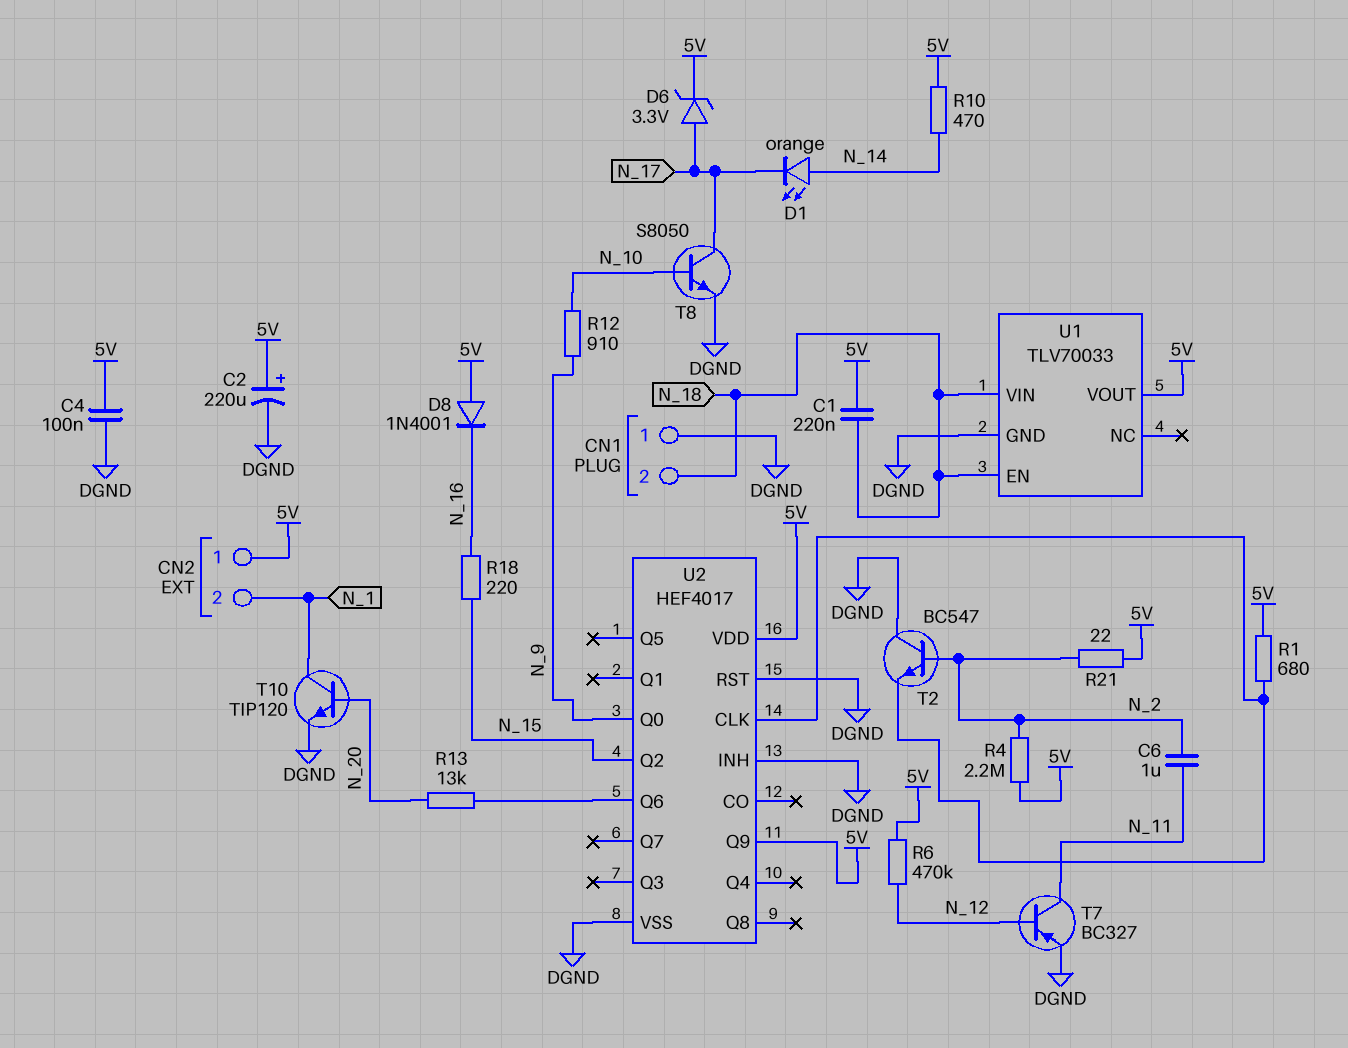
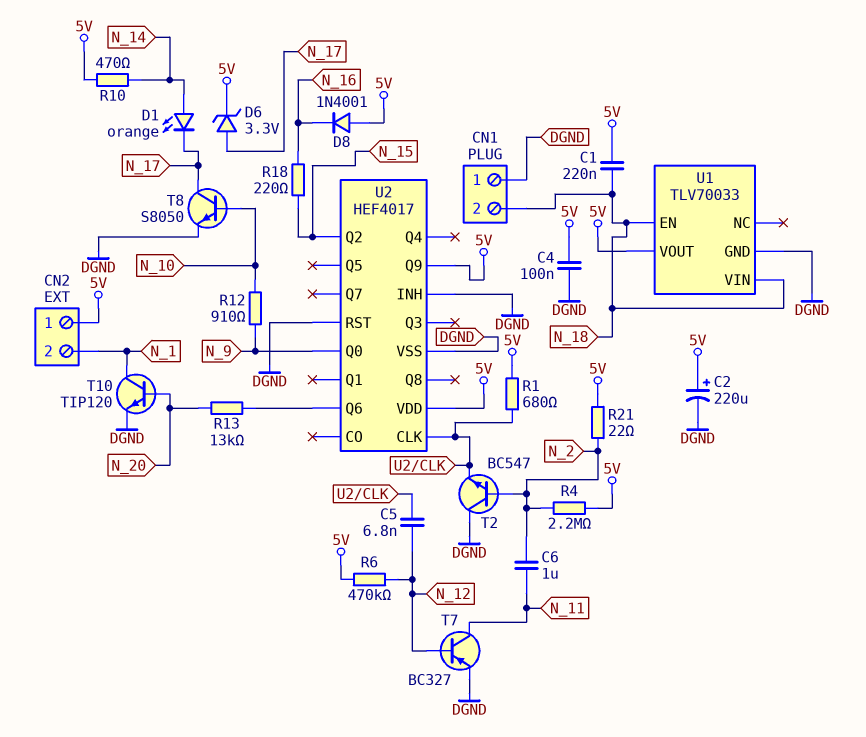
C5: none -> 6.8nF (N_12, U2/CLK)

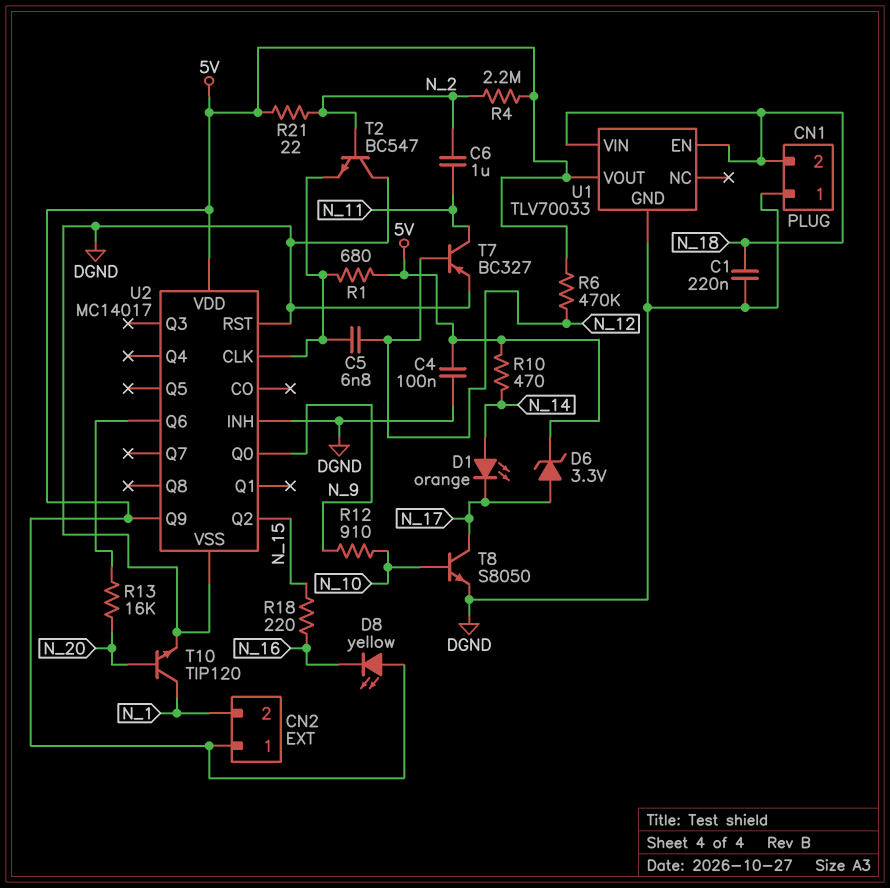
C1: 220nF (5V, N_18) -> 220nF (DGND, N_18)
C2: 220uF (plus 5V, minus DGND) -> none
D8: diode 1N4001 (A 5V, K N_16) -> LED yellow (A 5V, K N_16)
R13: 13k (N_20, U2/Q6) -> 16k (N_20, U2/Q6)
U2: HEF4017 -> MC14017

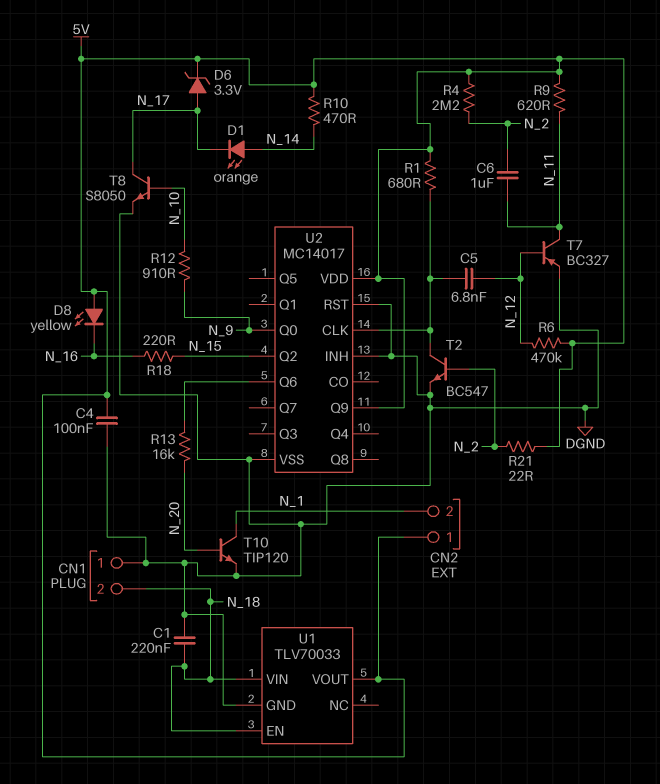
R9: none -> 620 (5V, N_11)
T2: NPN BC547 (B N_2, C DGND, E U2/CLK) -> NPN BC547 (B N_2, C U2/CLK, E DGND)

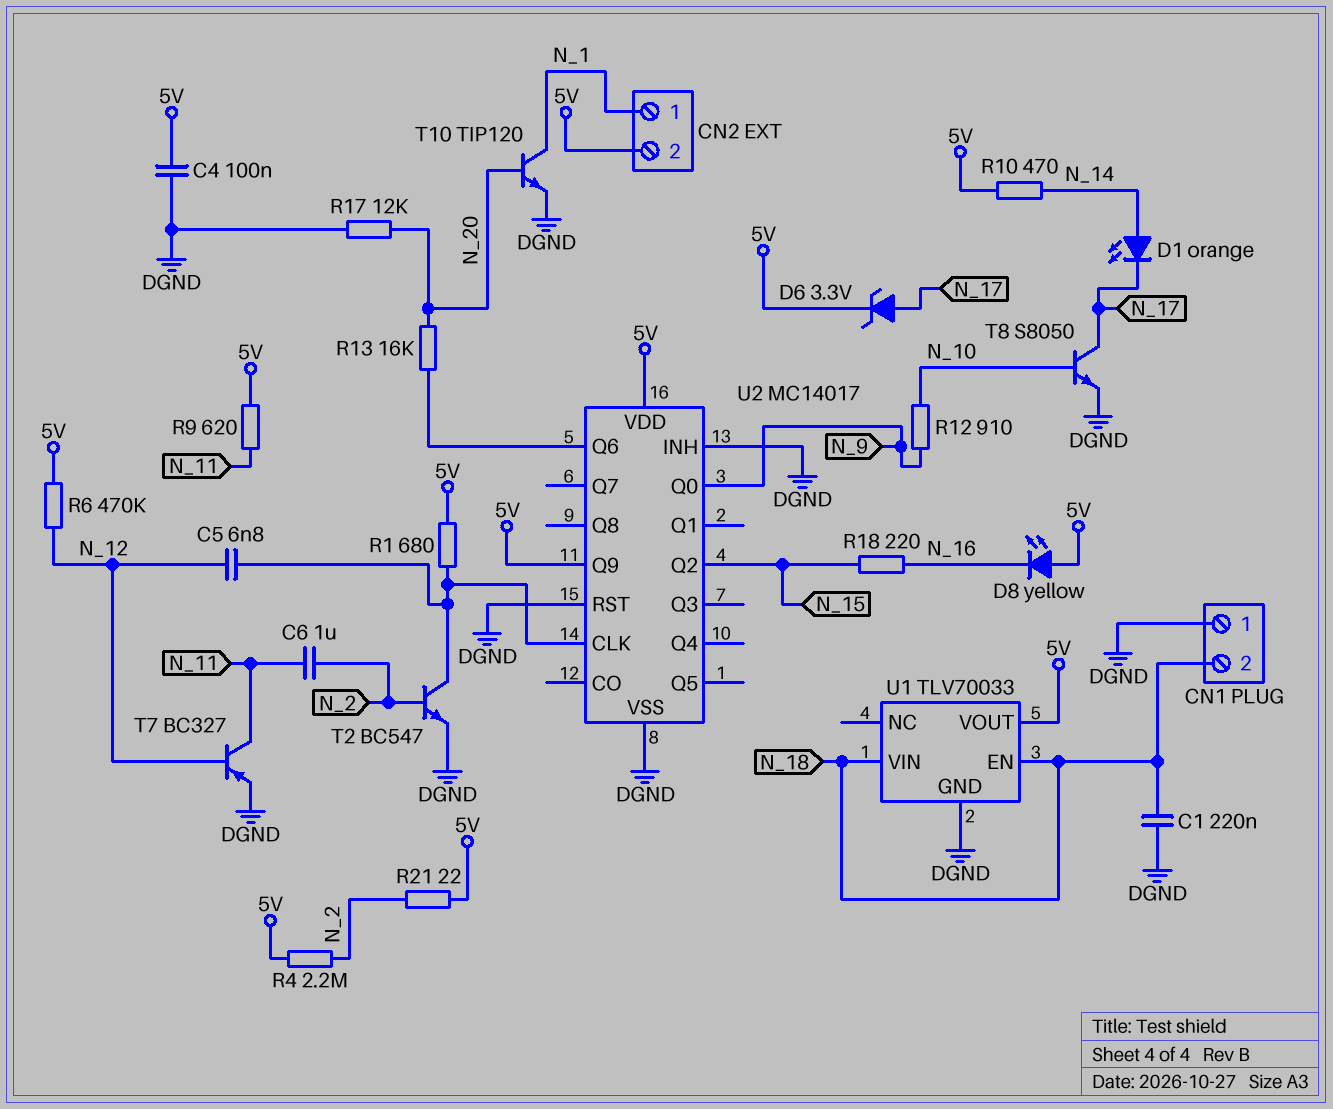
CN2 pin 1: 5V -> N_1
CN2 pin 2: N_1 -> 5V
R17: none -> 12k (DGND, N_20)

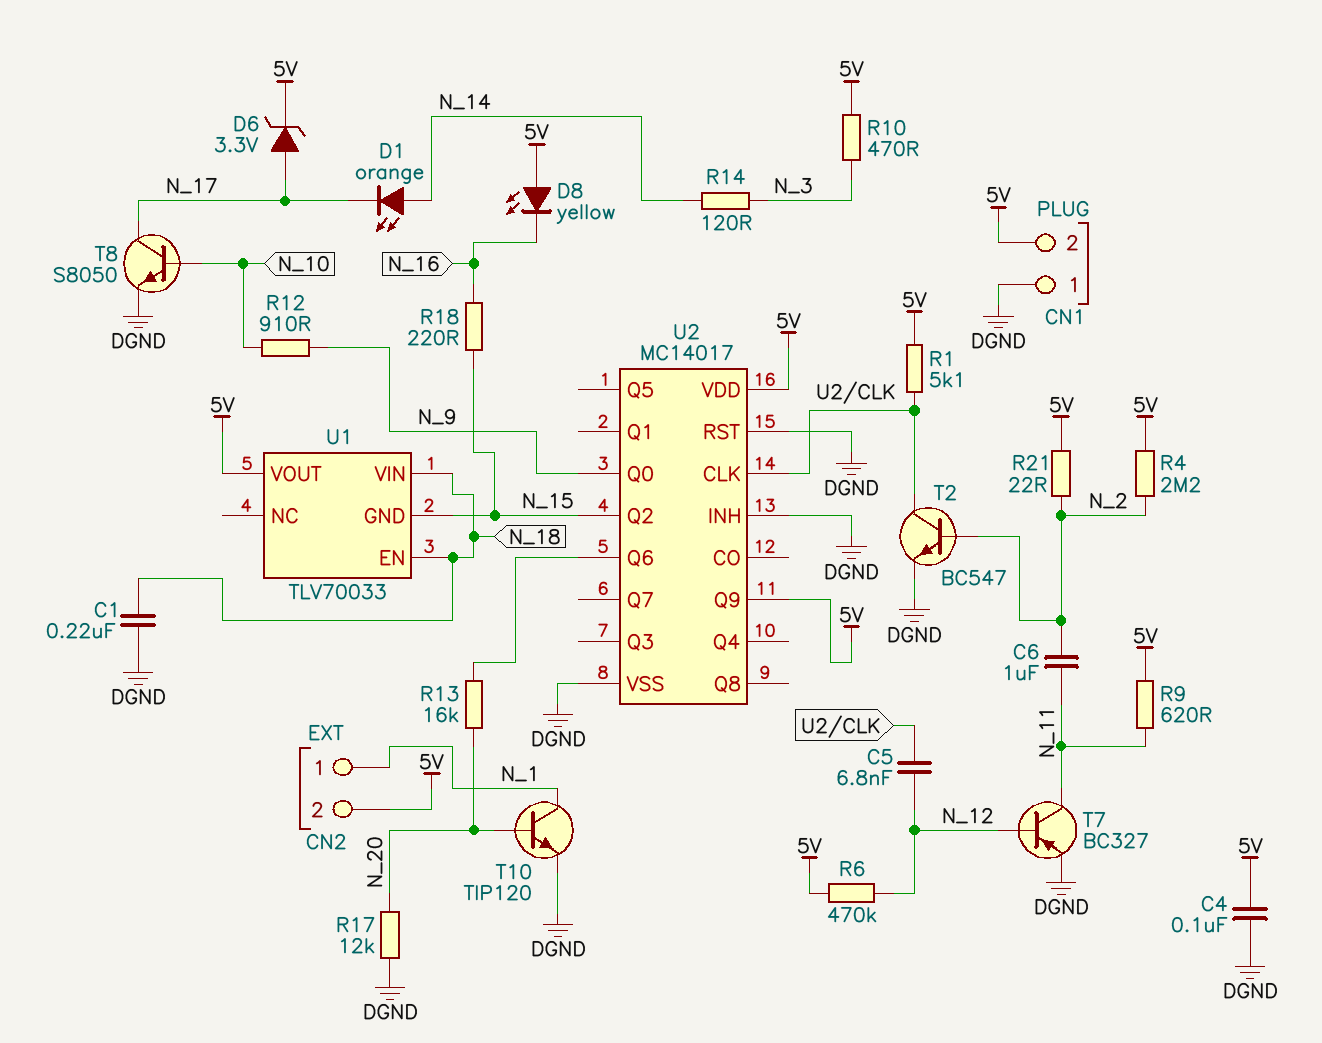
CN1 pin 2: N_18 -> 5V
R1: 680 (5V, U2/CLK) -> 5.1k (5V, U2/CLK)
R10: 470 (5V, N_14) -> 470 (5V, N_3)
R14: none -> 120 (N_3, N_14)
U1 pin GND: DGND -> N_15

